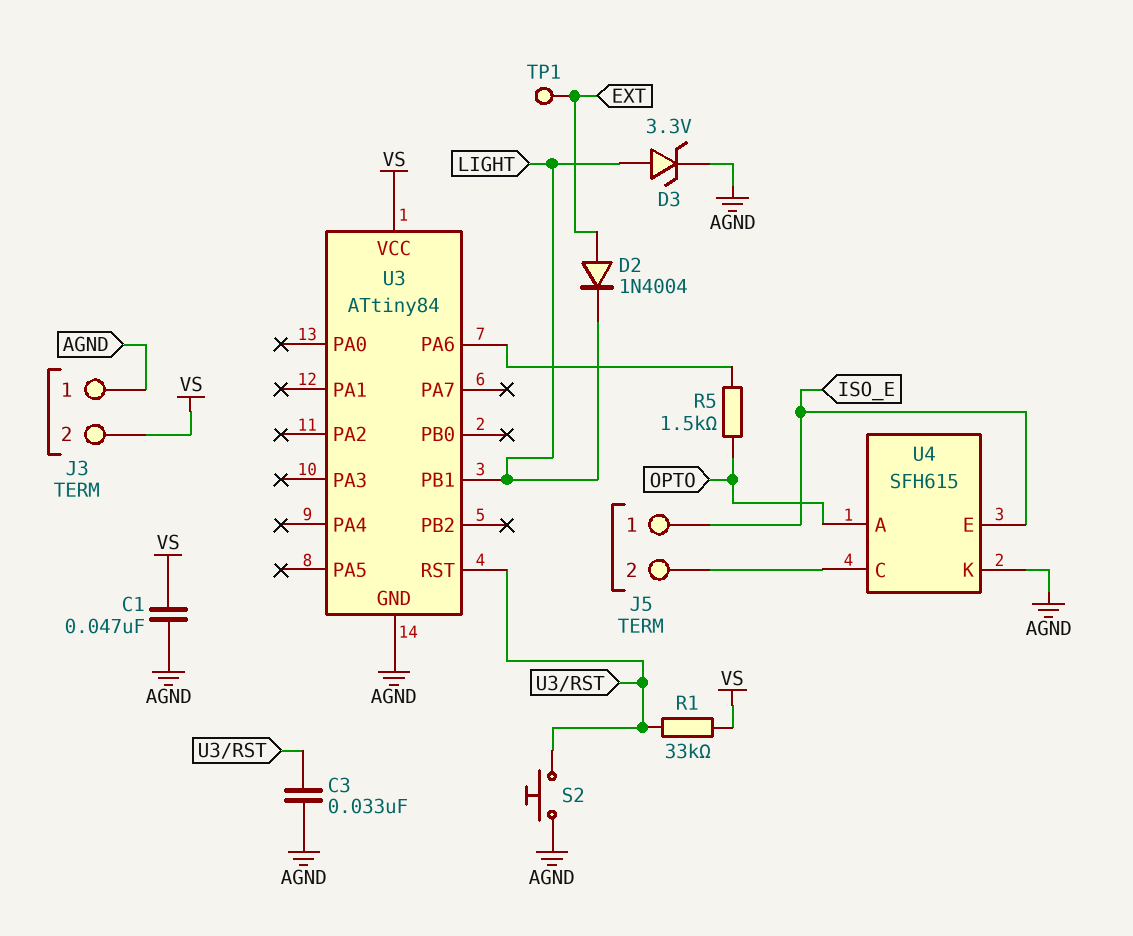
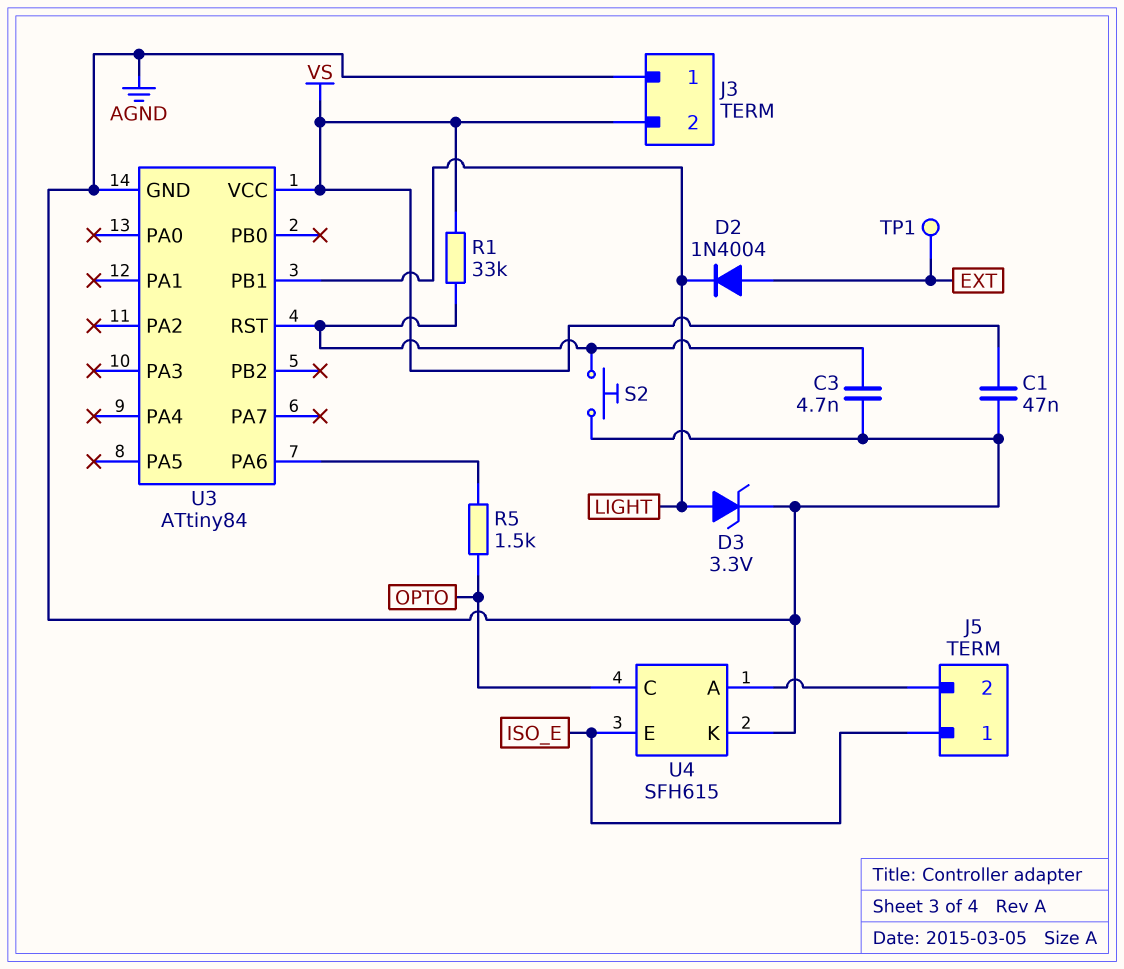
C3: 33nF (AGND, U3/RST) -> 4.7nF (AGND, U3/RST)
U4 pin A: OPTO -> J5/2
U4 pin C: J5/2 -> OPTO

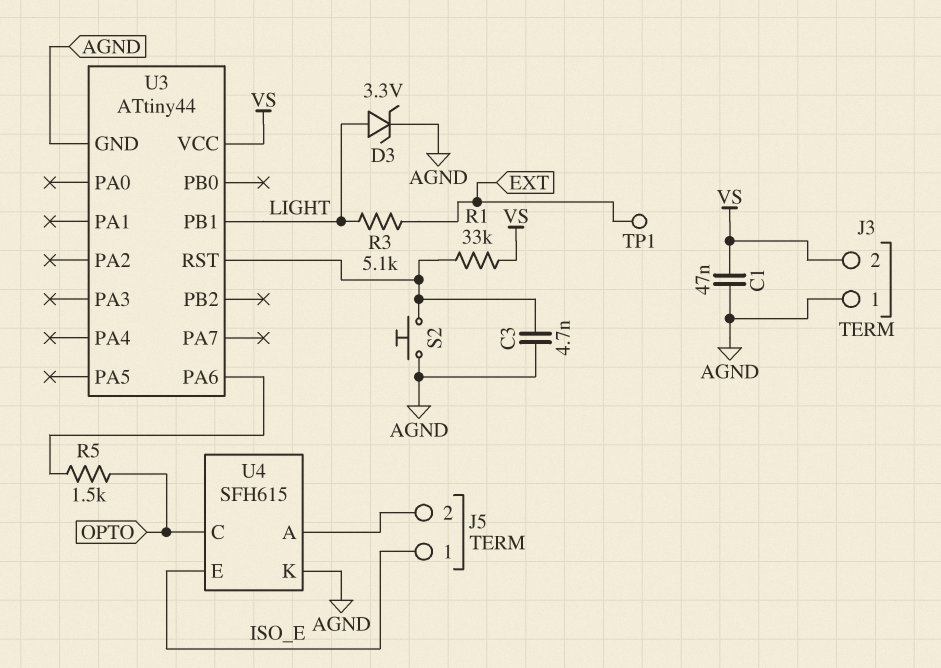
D2: diode 1N4004 (A EXT, K LIGHT) -> none
R3: none -> 5.1k (EXT, LIGHT)
U3: ATtiny84 -> ATtiny44

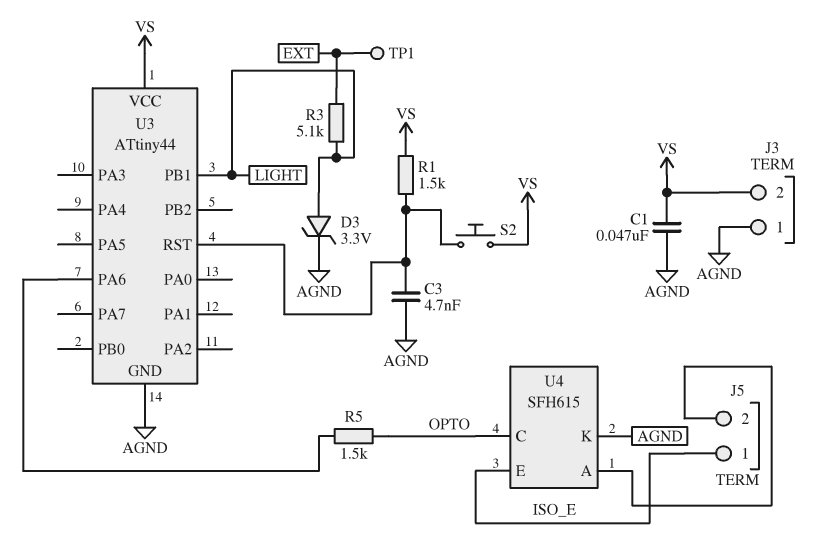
R1: 33k (U3/RST, VS) -> 1.5k (U3/RST, VS)
S2: button (AGND, U3/RST) -> button (U3/RST, VS)

